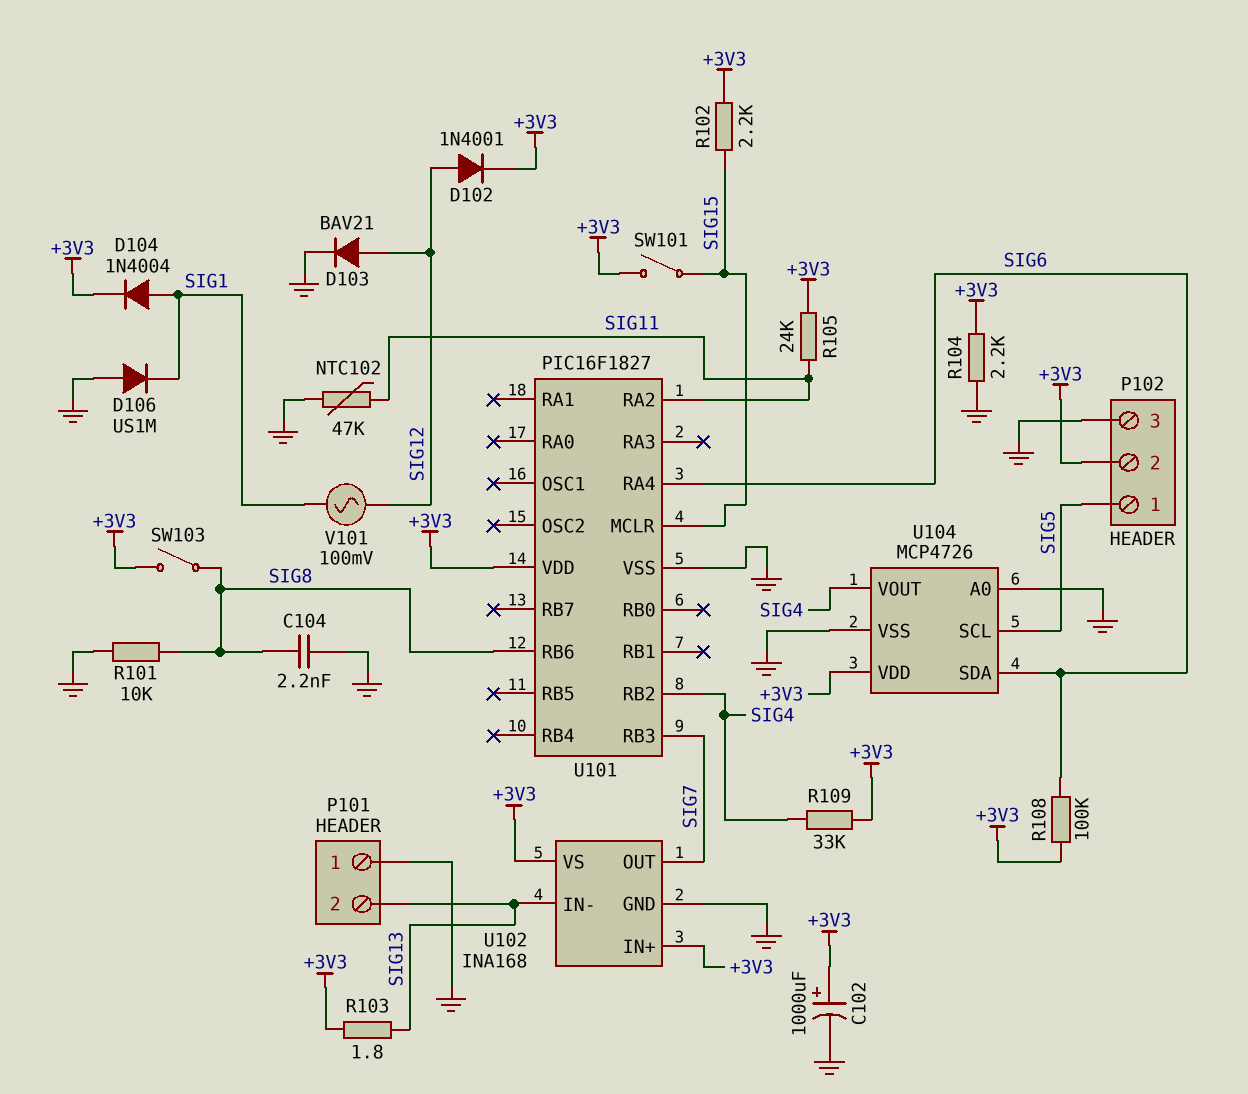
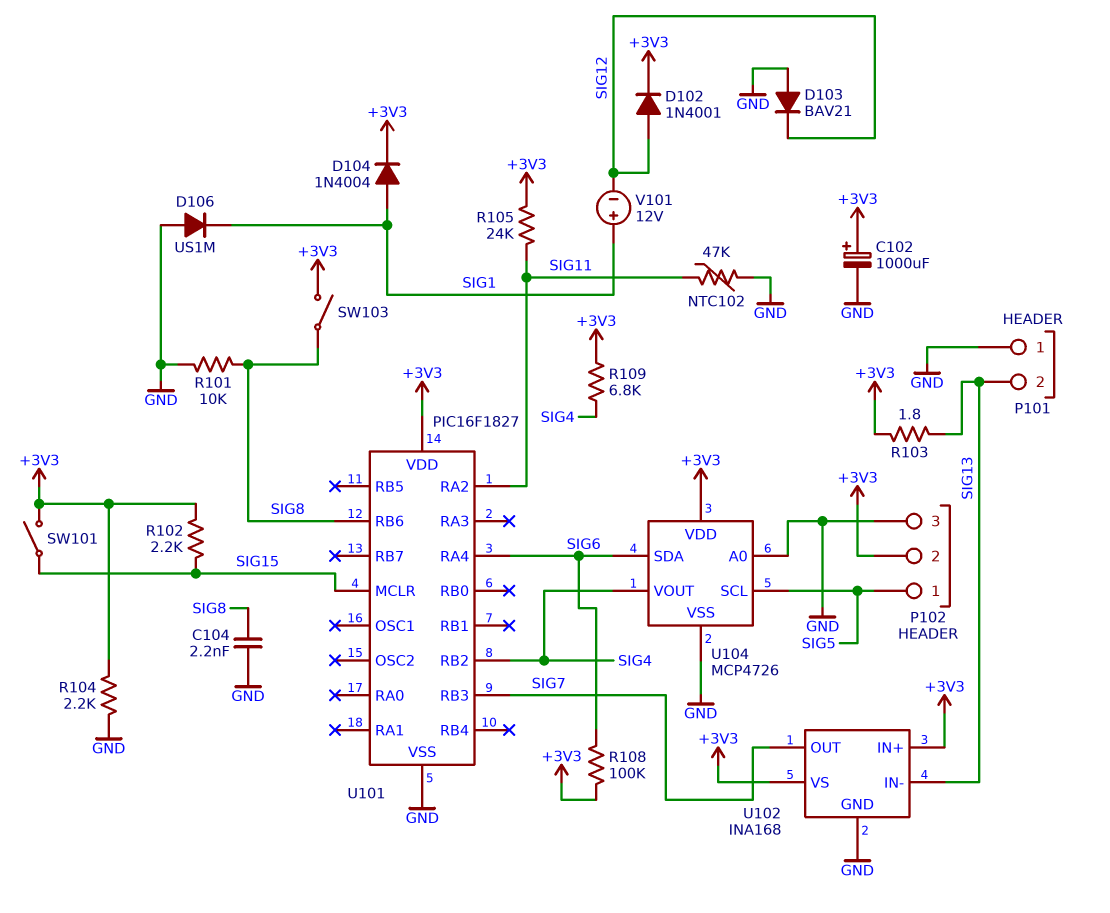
D103: diode BAV21 (A SIG12, K GND) -> diode BAV21 (A GND, K SIG12)
R109: 33k (+3V3, SIG4) -> 6.8k (+3V3, SIG4)
V101: AC 100mV (SIG1, SIG12) -> 12V (plus SIG1, minus SIG12)

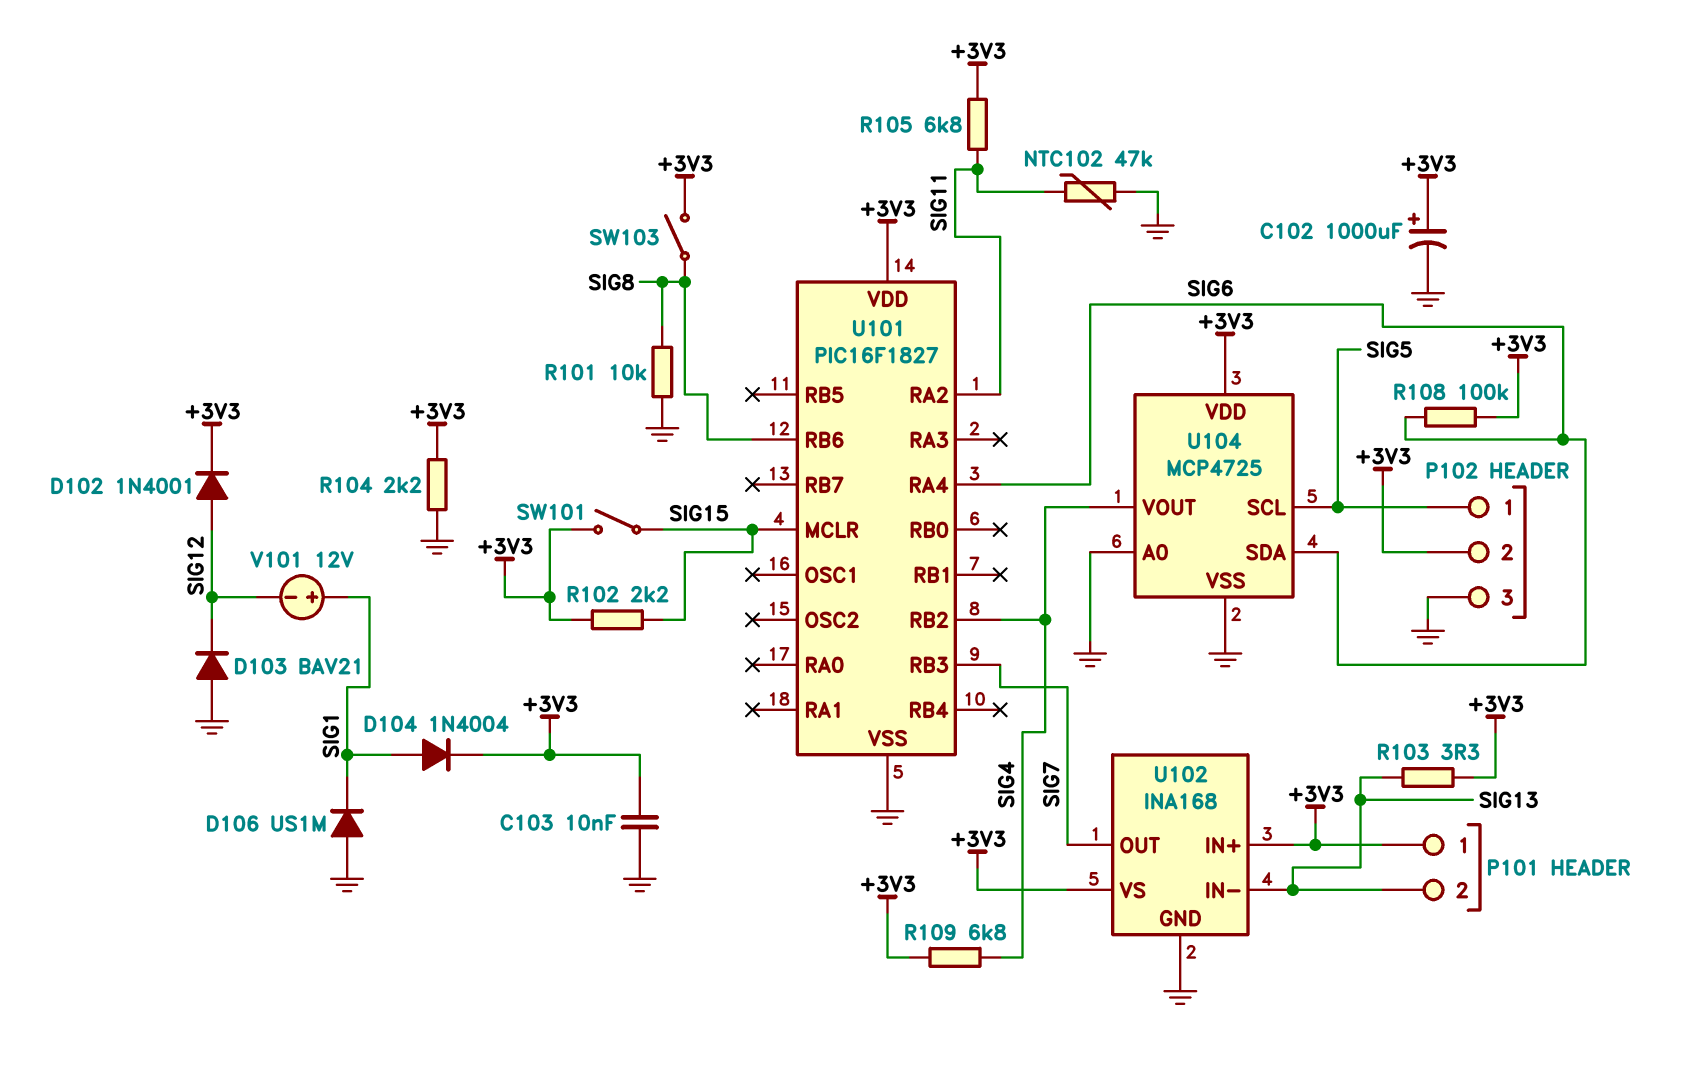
C103: none -> 10nF (+3V3, GND)
C104: 2.2nF (GND, SIG8) -> none
P101 pin 1: GND -> +3V3
R103: 1.8 (+3V3, SIG13) -> 3.3 (+3V3, SIG13)
R105: 24k (+3V3, SIG11) -> 6.8k (+3V3, SIG11)
U104: MCP4726 -> MCP4725

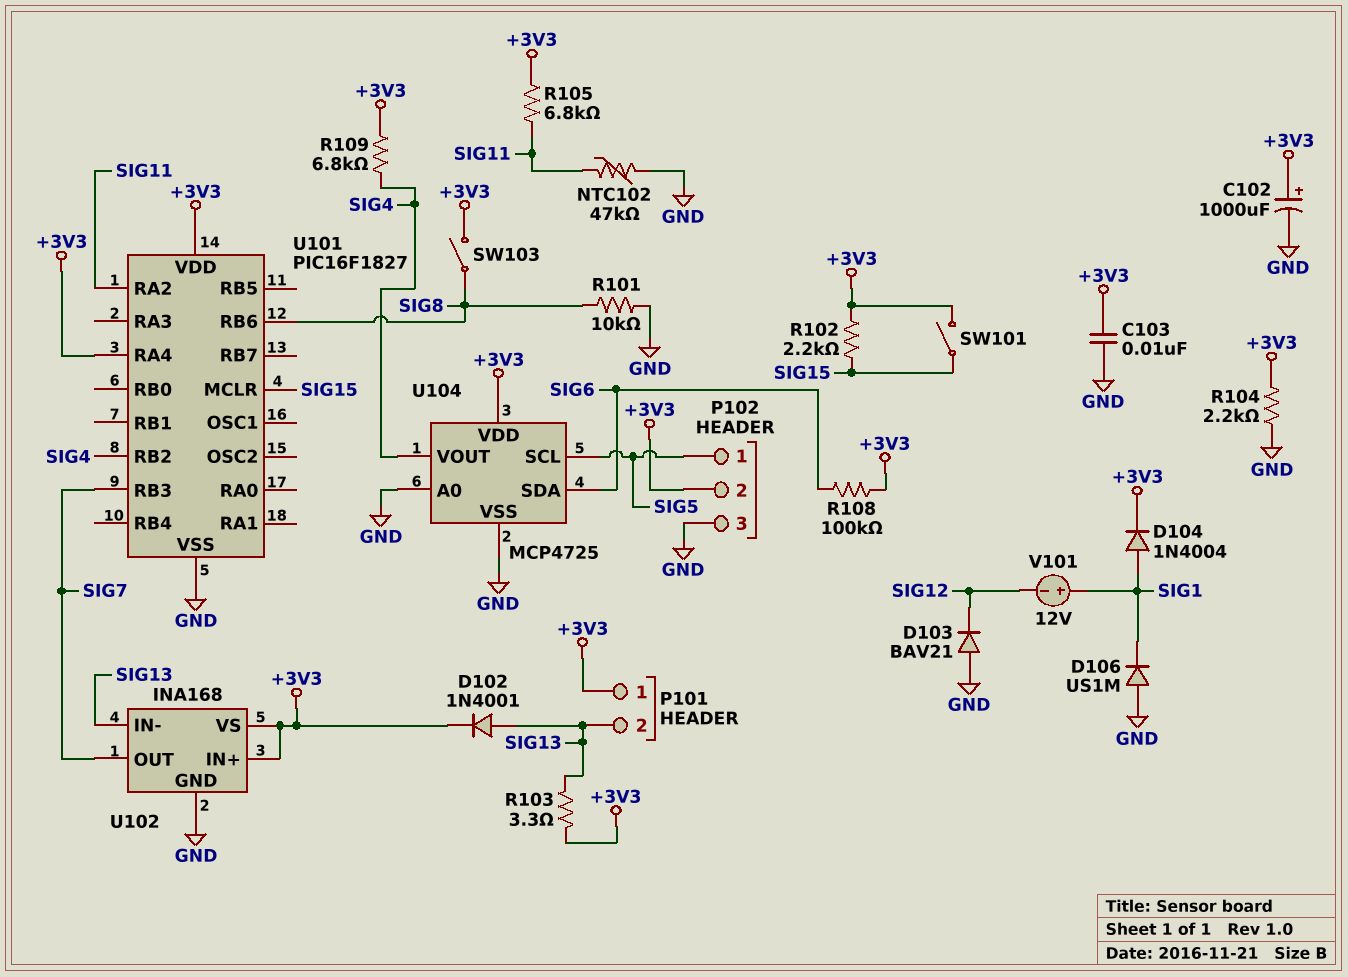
D102: diode 1N4001 (A SIG12, K +3V3) -> diode 1N4001 (A SIG13, K +3V3)
U101 pin RA4: SIG6 -> +3V3

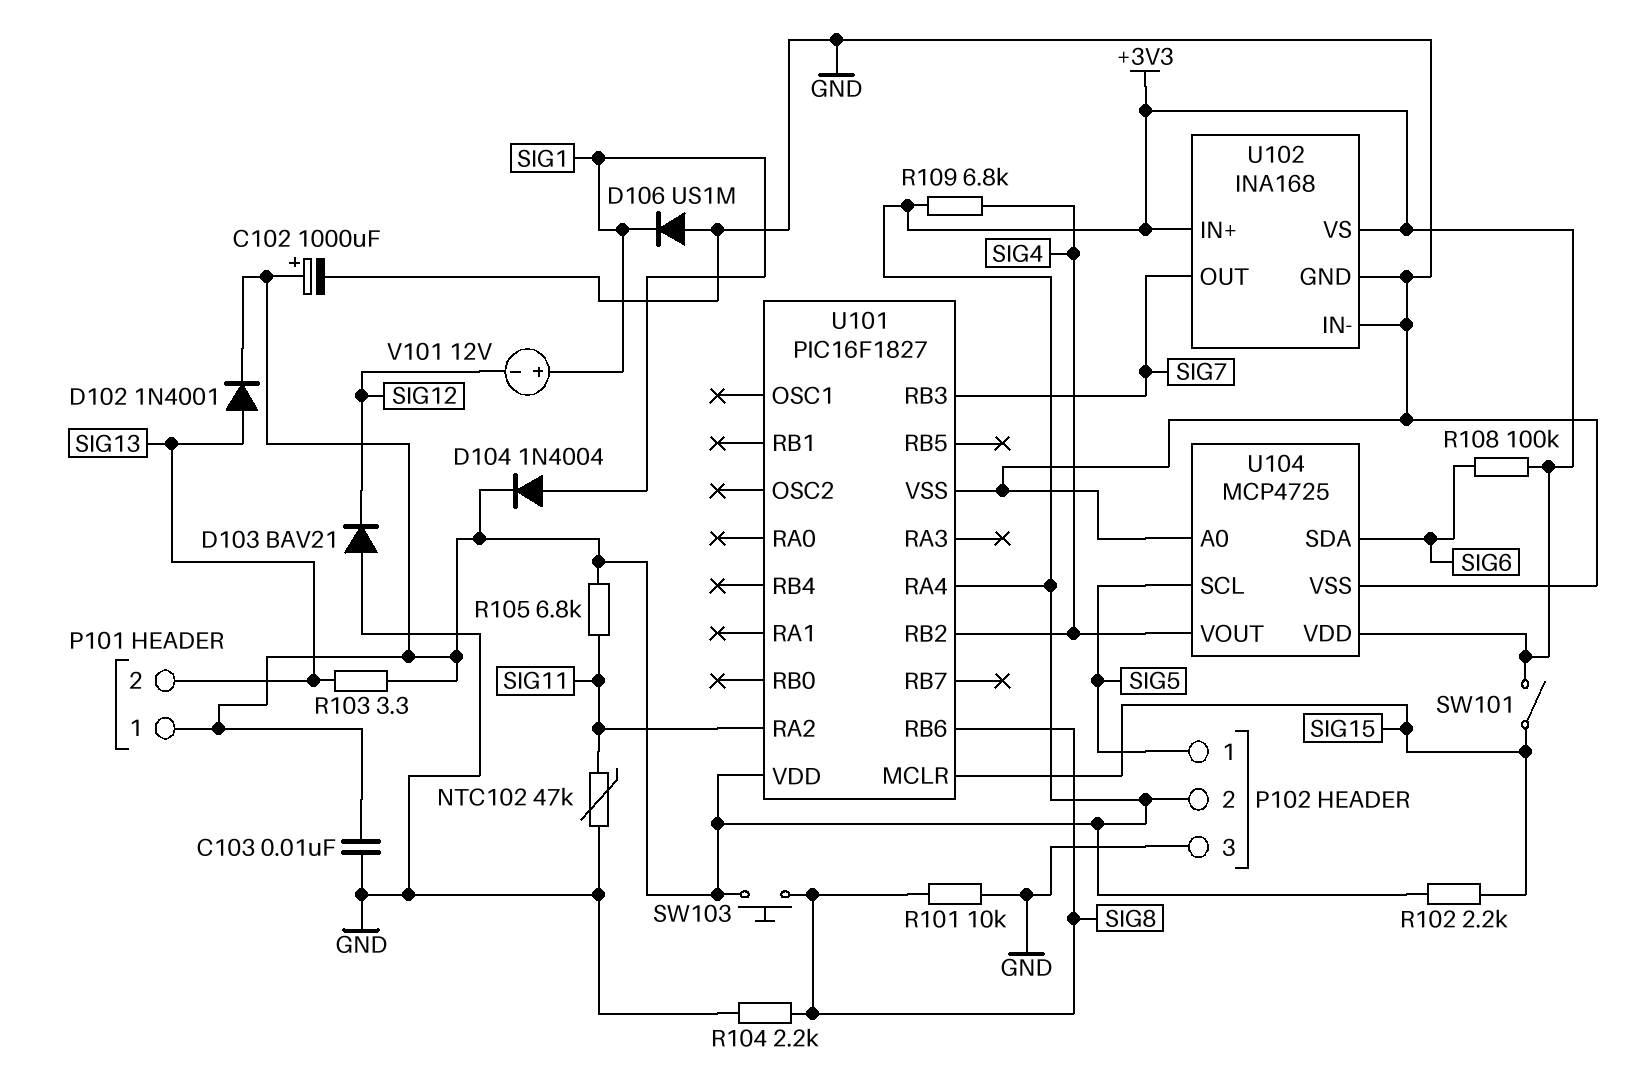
R104: 2.2k (+3V3, GND) -> 2.2k (GND, SIG8)
SW103: switch (+3V3, SIG8) -> button (+3V3, SIG8)
U102 pin IN-: SIG13 -> GND

